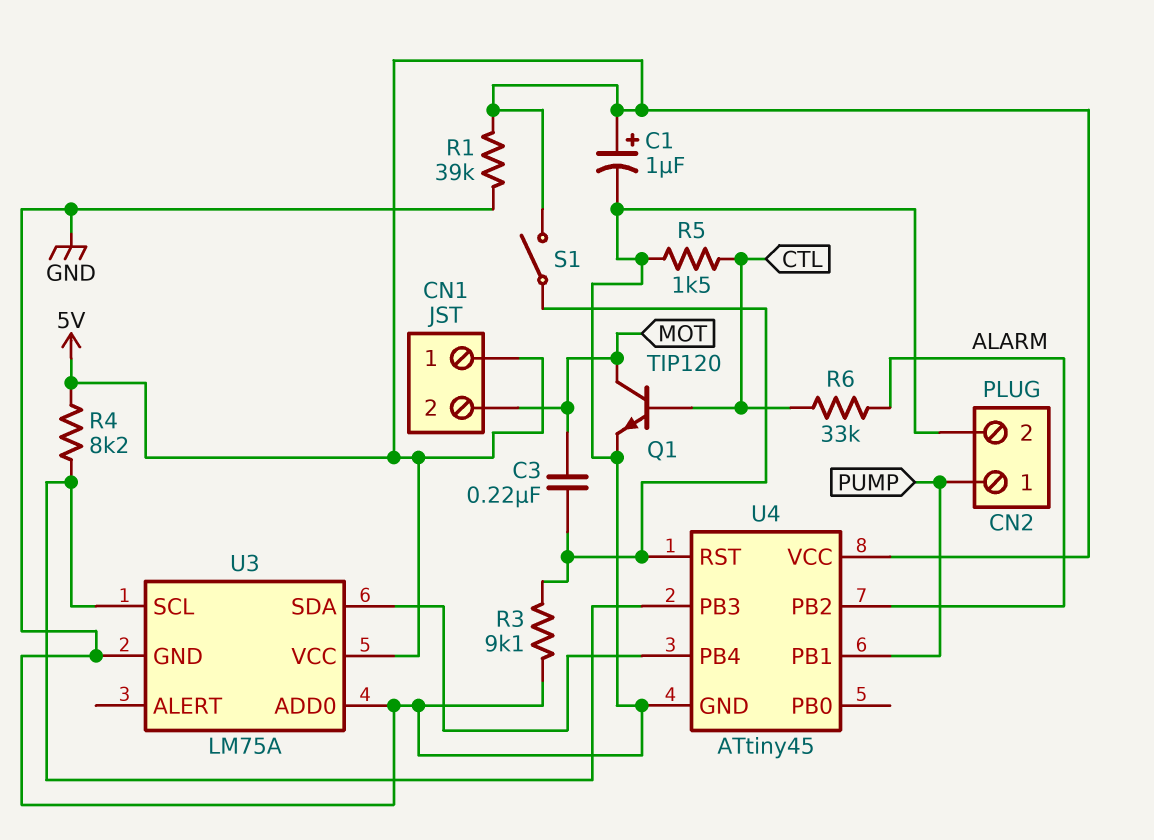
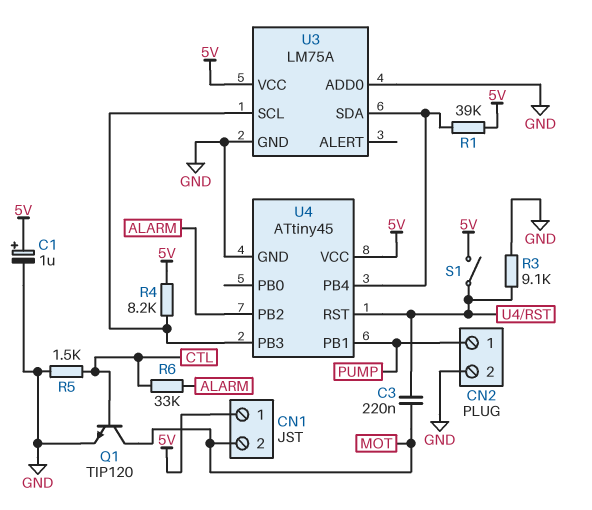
R1: 39k (5V, GND) -> 39k (5V, U3/SDA)

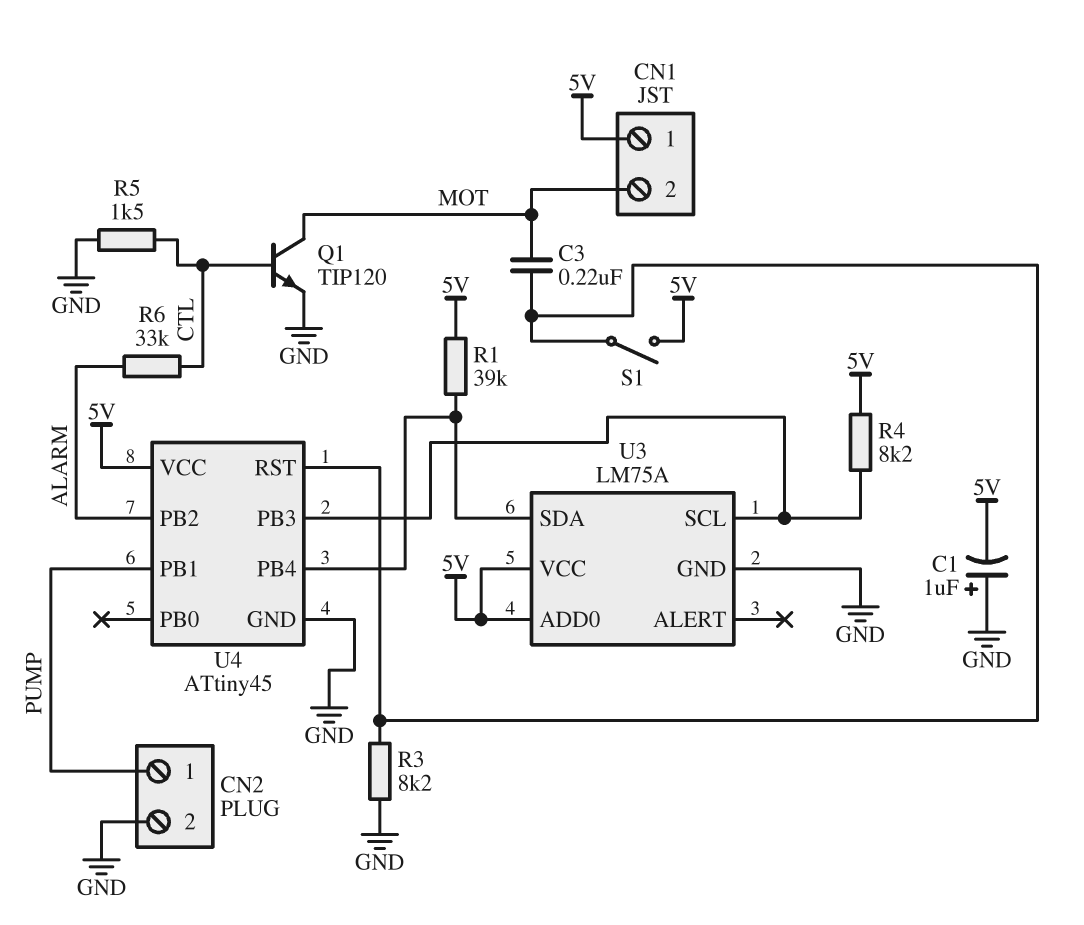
C1: 1uF (plus 5V, minus GND) -> 1uF (plus GND, minus 5V)
R3: 9.1k (GND, U4/RST) -> 8.2k (GND, U4/RST)
U3 pin ADD0: GND -> 5V

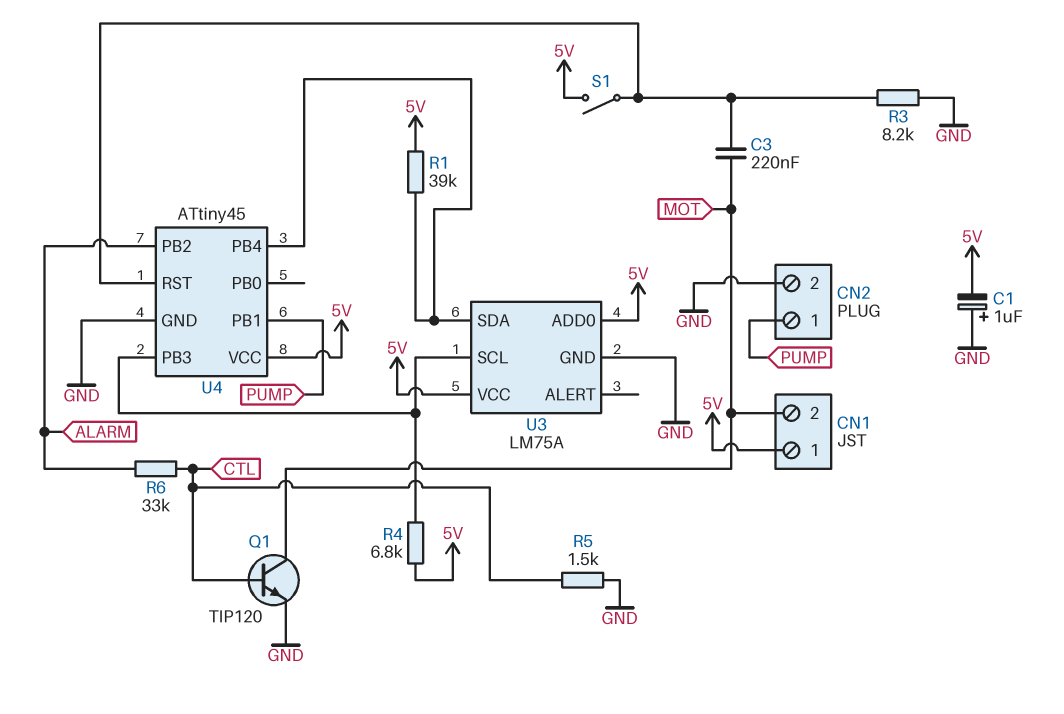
R4: 8.2k (5V, U3/SCL) -> 6.8k (5V, U3/SCL)

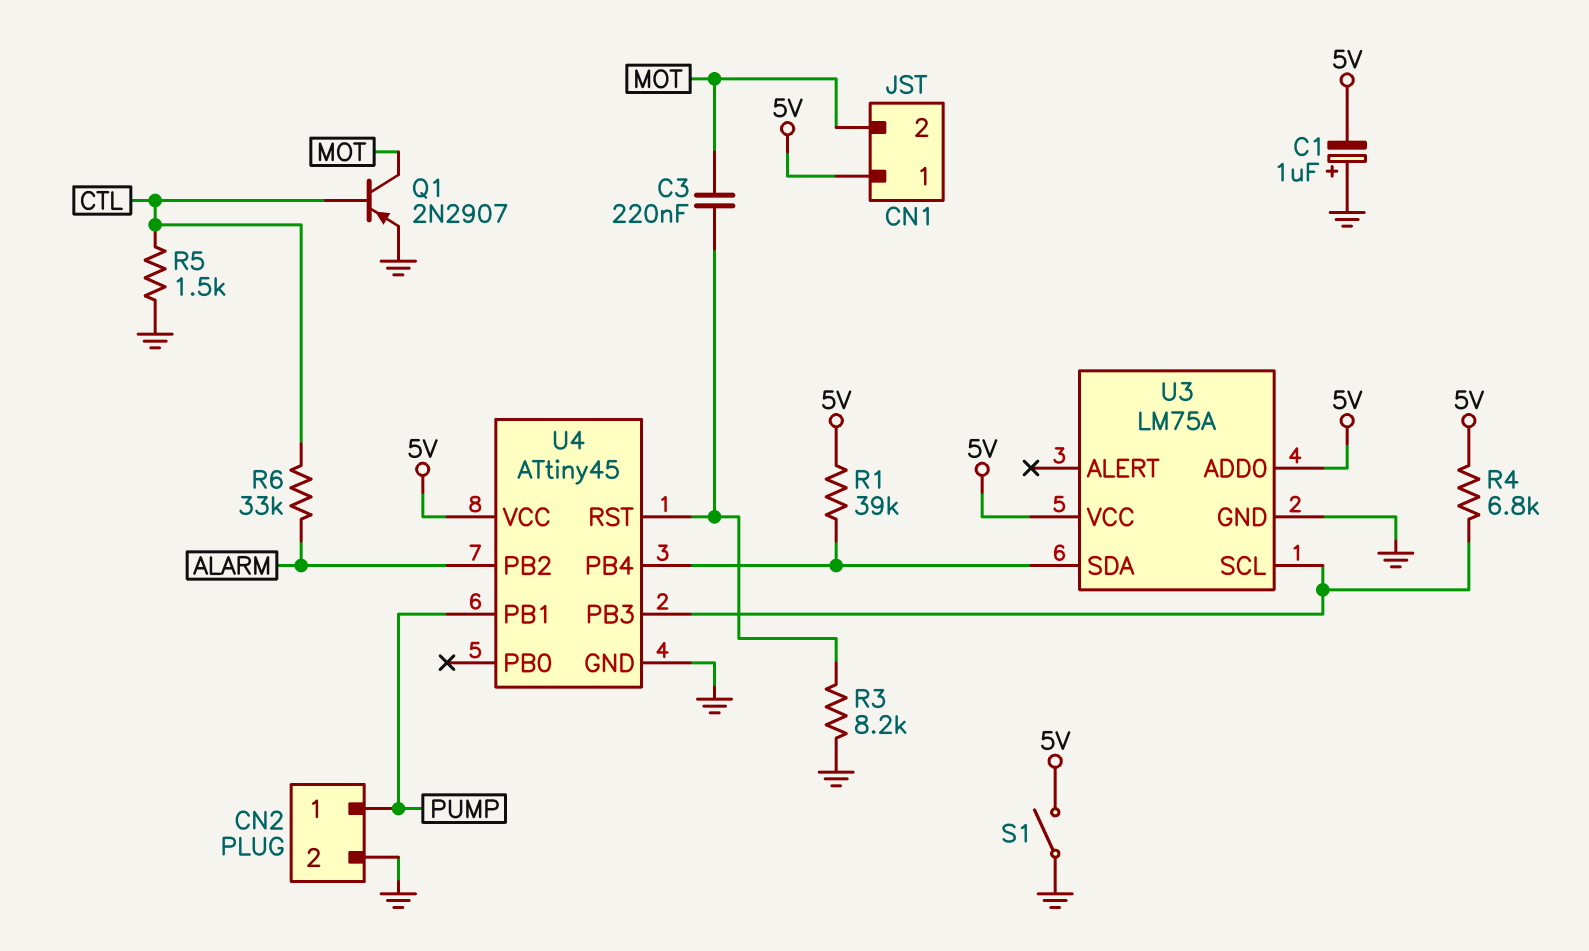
Q1: NPN TIP120 (B CTL, C MOT, E GND) -> PNP 2N2907 (B CTL, C MOT, E GND)
S1: switch (5V, U4/RST) -> switch (5V, GND)

